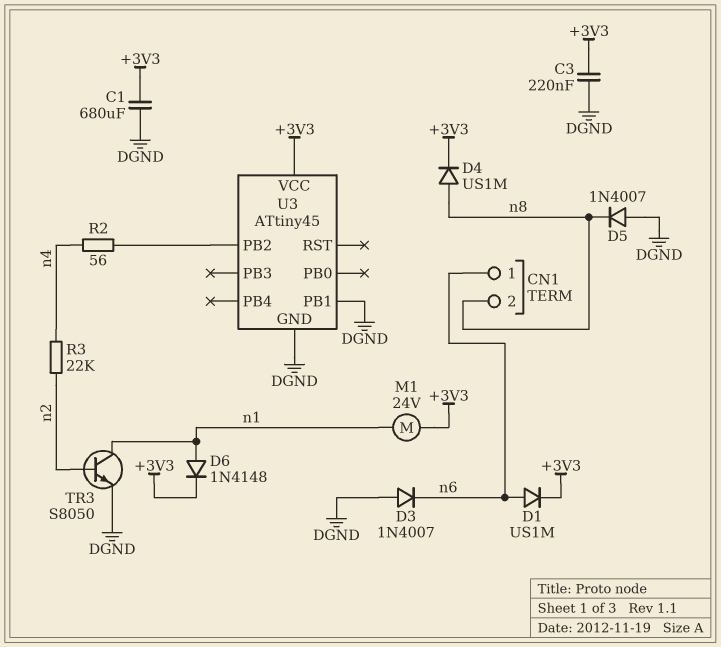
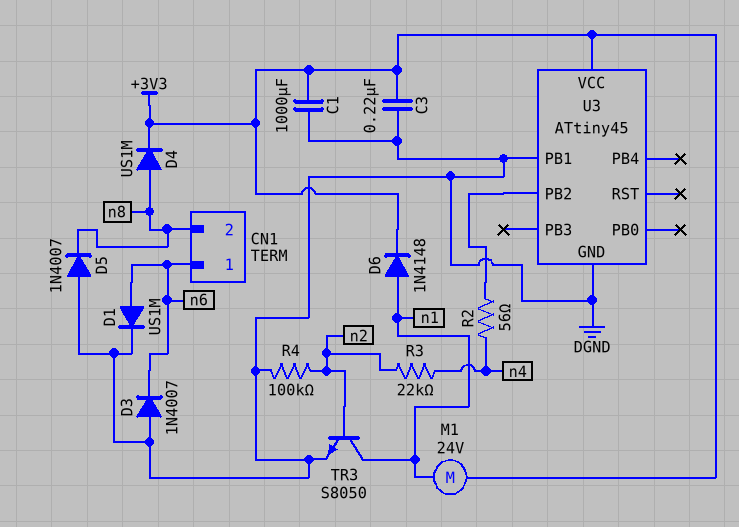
C1: 680uF (+3V3, DGND) -> 1000uF (+3V3, DGND)
D1: diode US1M (A n6, K +3V3) -> diode US1M (A n6, K DGND)
R4: none -> 100k (DGND, n2)

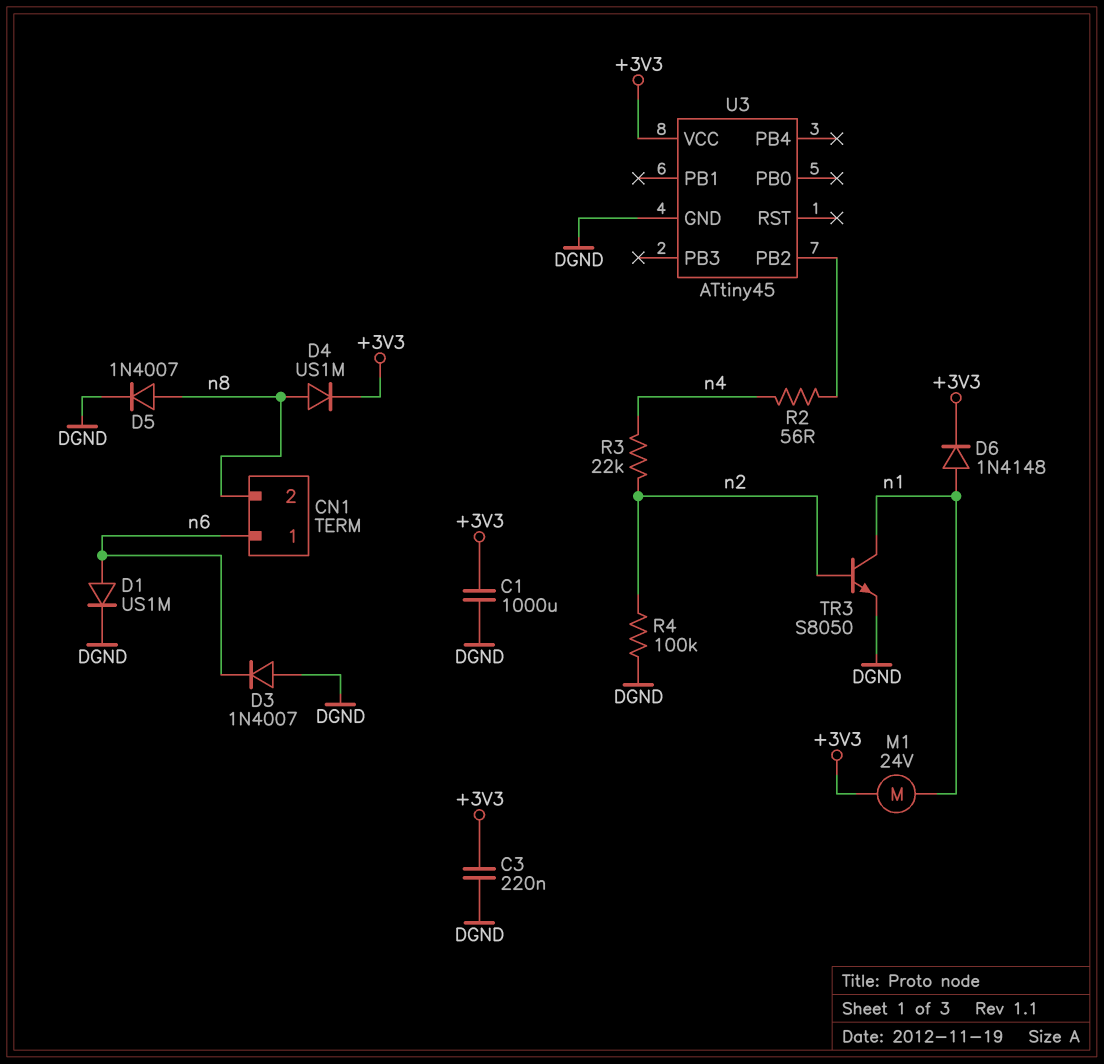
D5: diode 1N4007 (A DGND, K n8) -> diode 1N4007 (A n8, K DGND)
U3 pin PB1: DGND -> none

